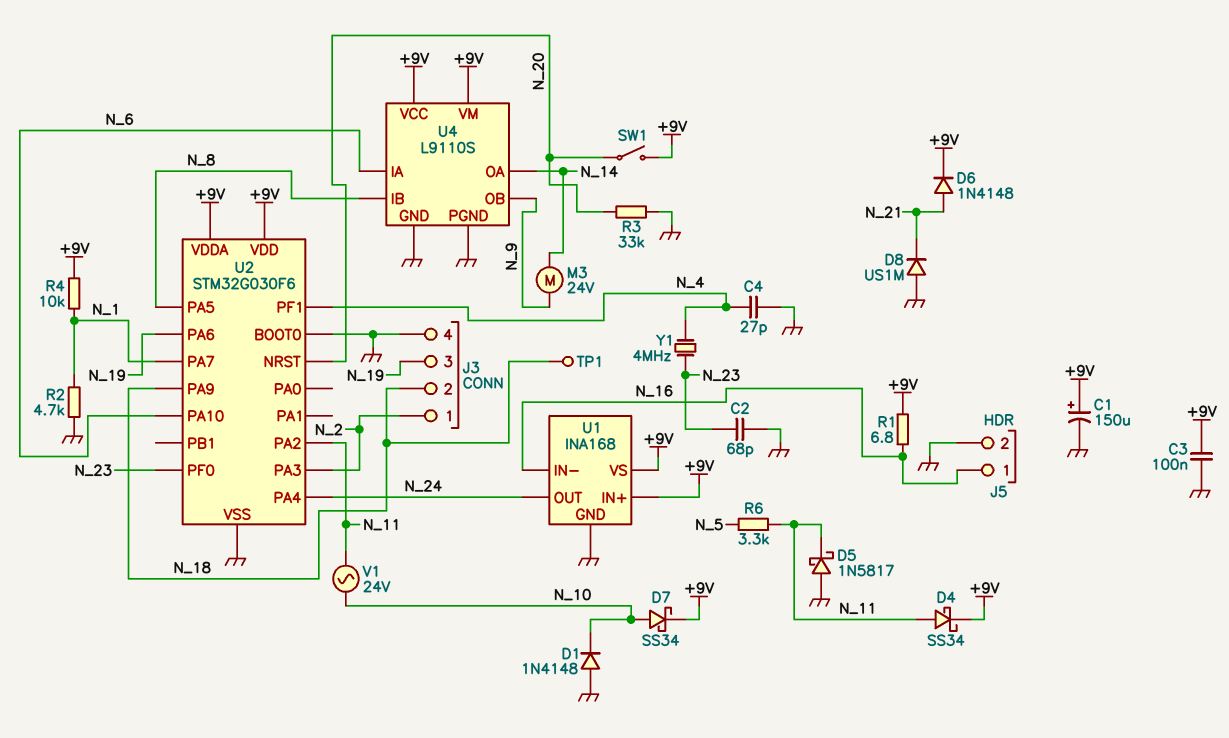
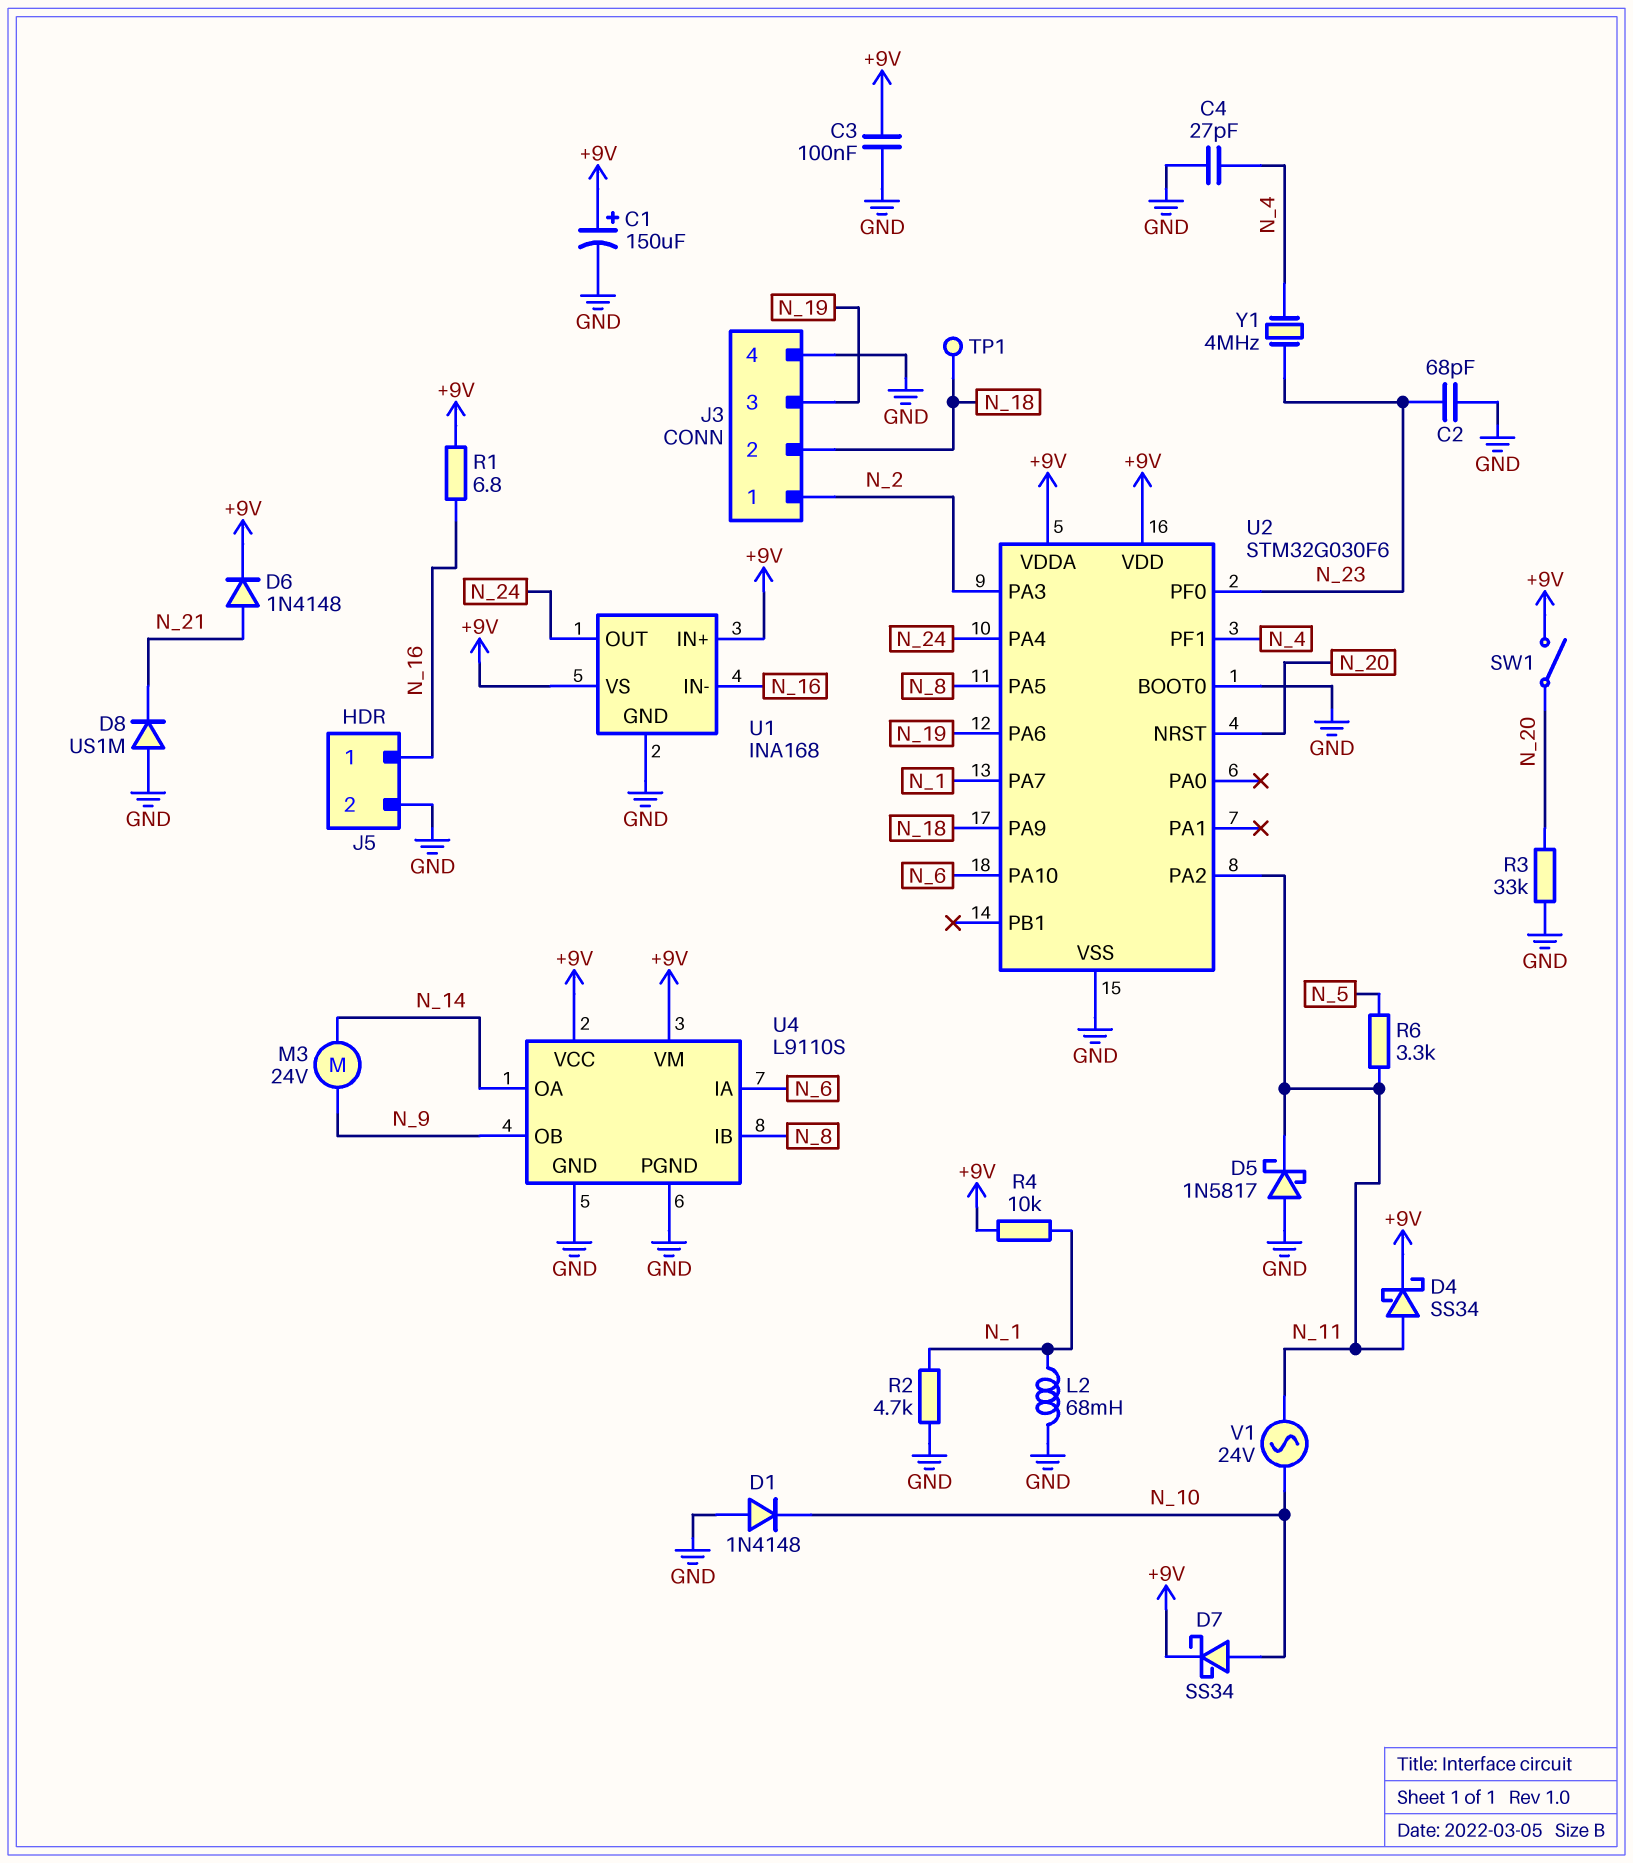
L2: none -> 68mH (GND, N_1)

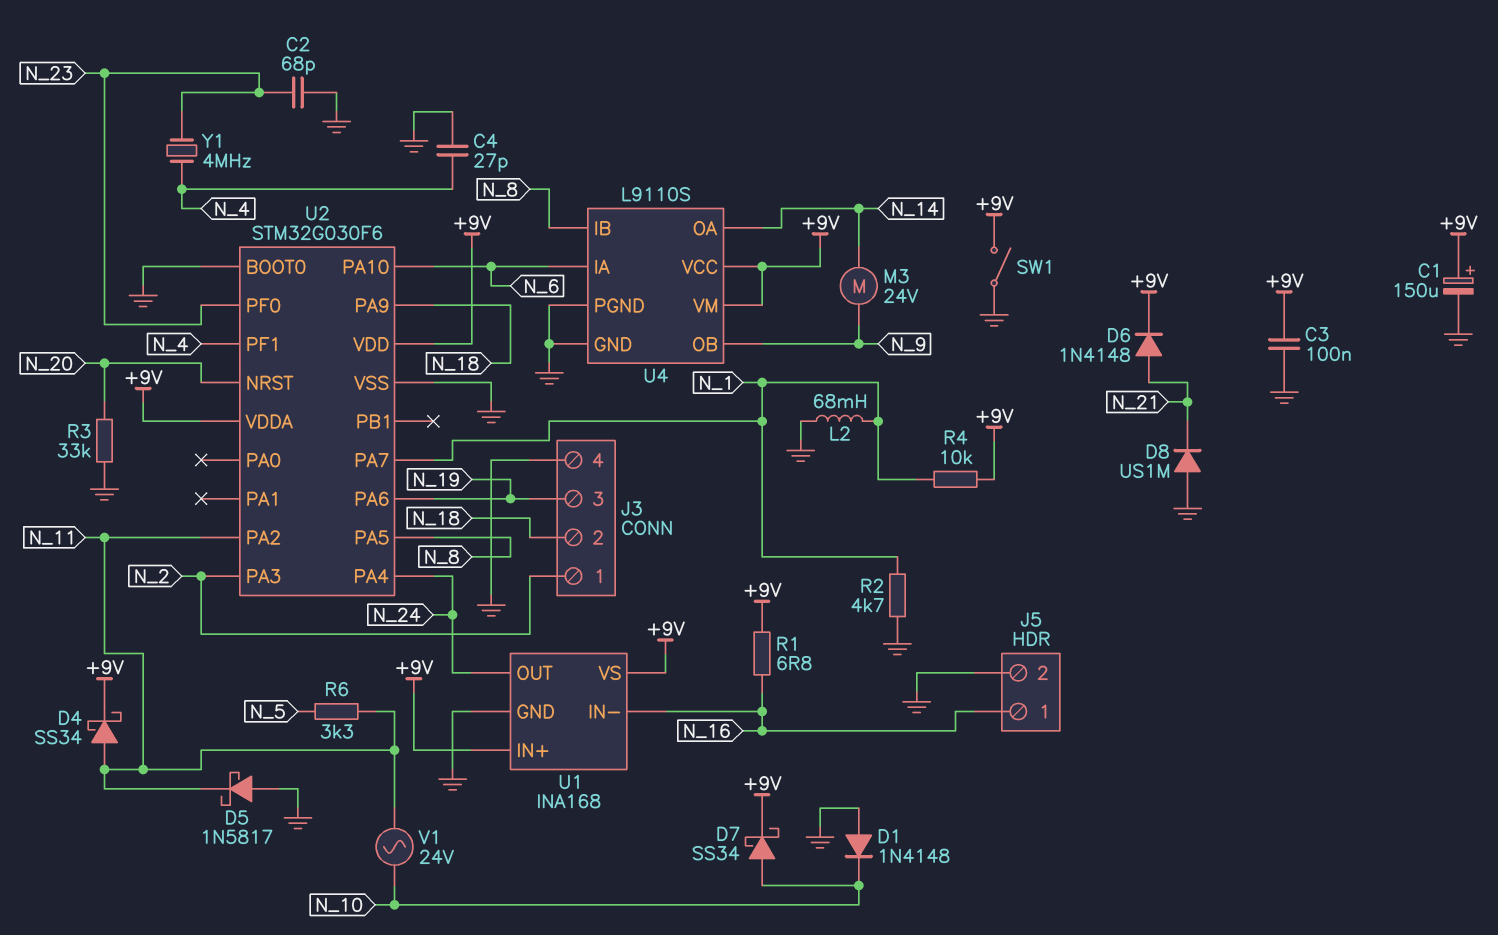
SW1: switch (+9V, N_20) -> switch (+9V, GND)
TP1: test point (N_18) -> none

